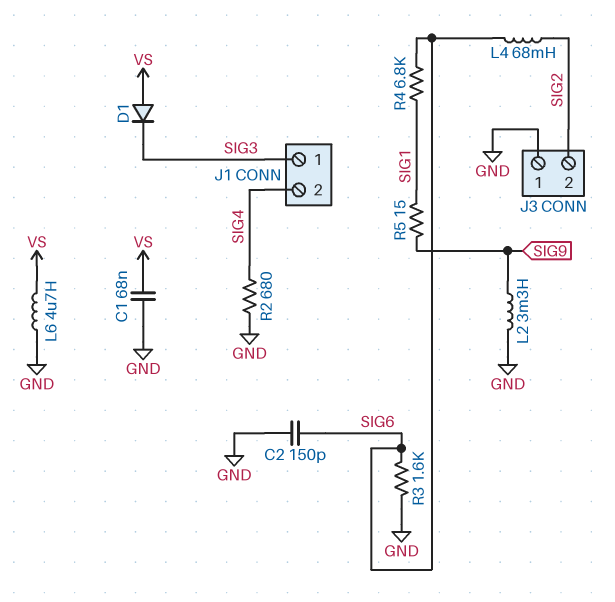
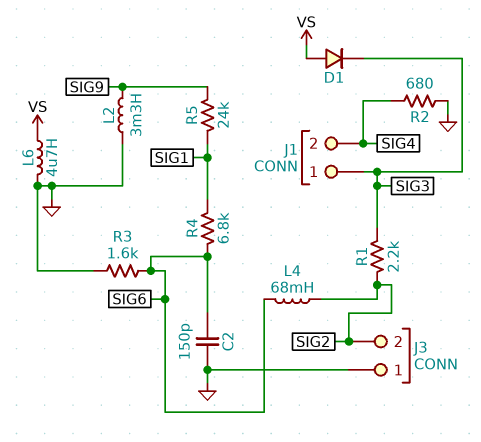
C1: 68nF (GND, VS) -> none
R1: none -> 2.2k (SIG2, SIG3)
R5: 15 (SIG1, SIG9) -> 24k (SIG1, SIG9)

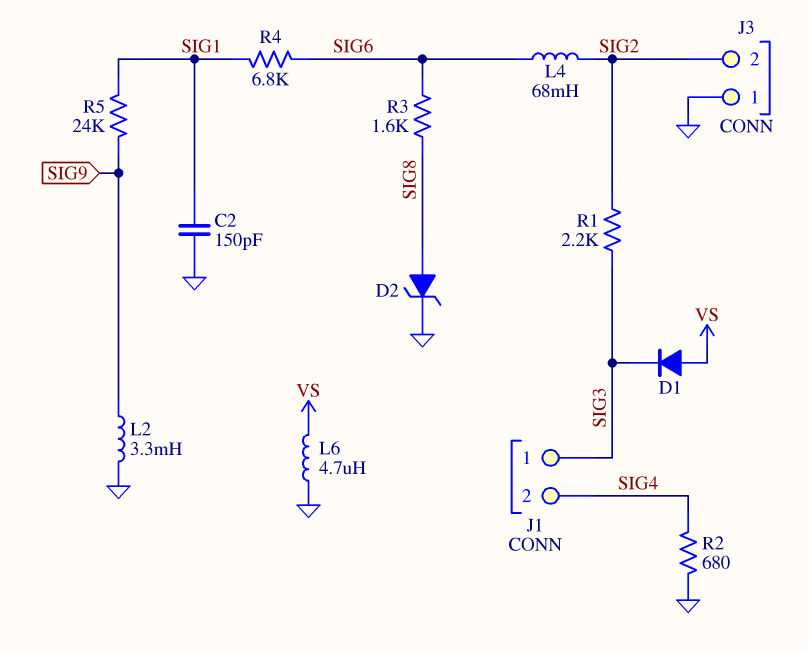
C2: 150pF (GND, SIG6) -> 150pF (GND, SIG1)
D2: none -> zener (A SIG8, K GND)
R3: 1.6k (GND, SIG6) -> 1.6k (SIG6, SIG8)

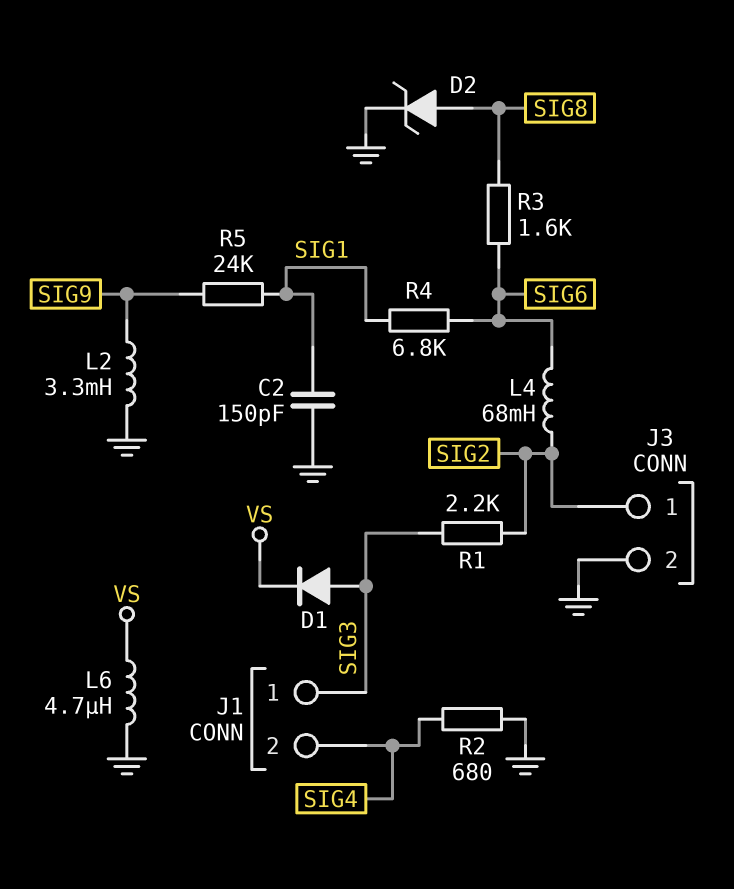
D1: diode (A VS, K SIG3) -> diode (A SIG3, K VS)
J3 pin 1: GND -> SIG2
J3 pin 2: SIG2 -> GND

